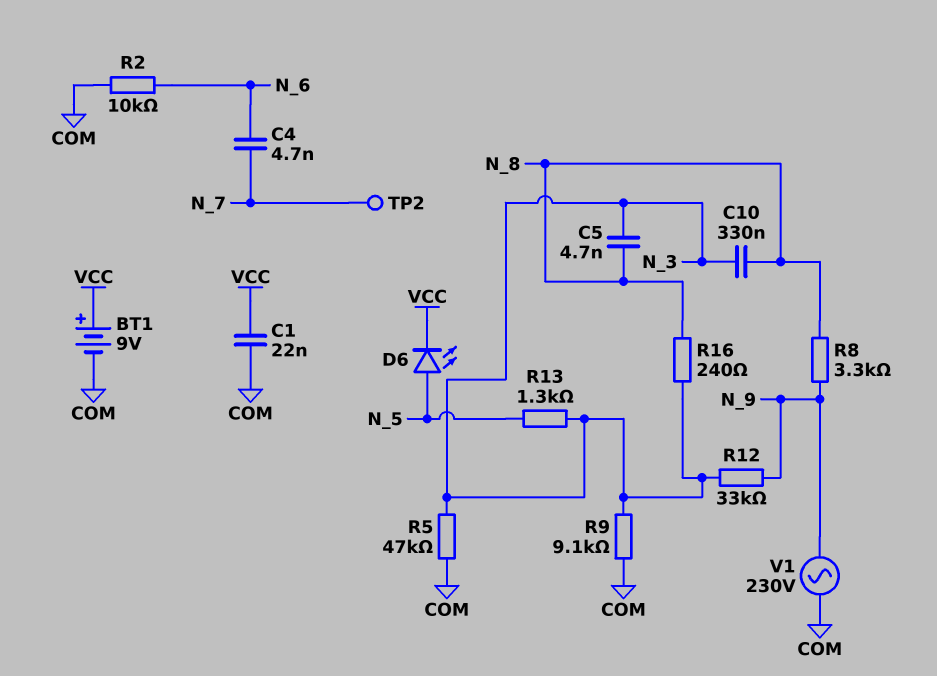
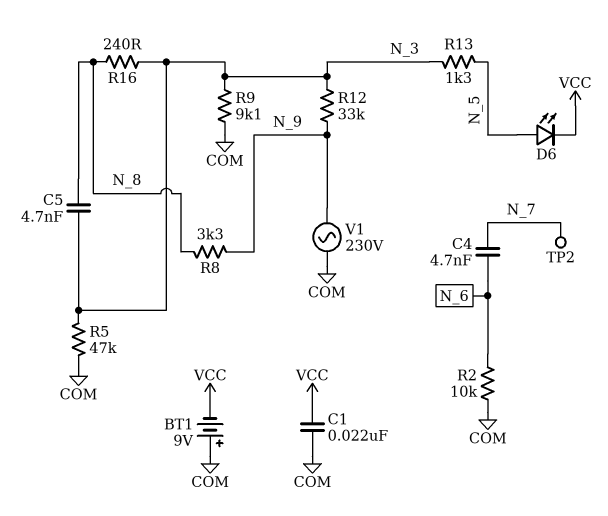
BT1: 9V (plus VCC, minus COM) -> 9V (plus COM, minus VCC)
C10: 330nF (N_3, N_8) -> none

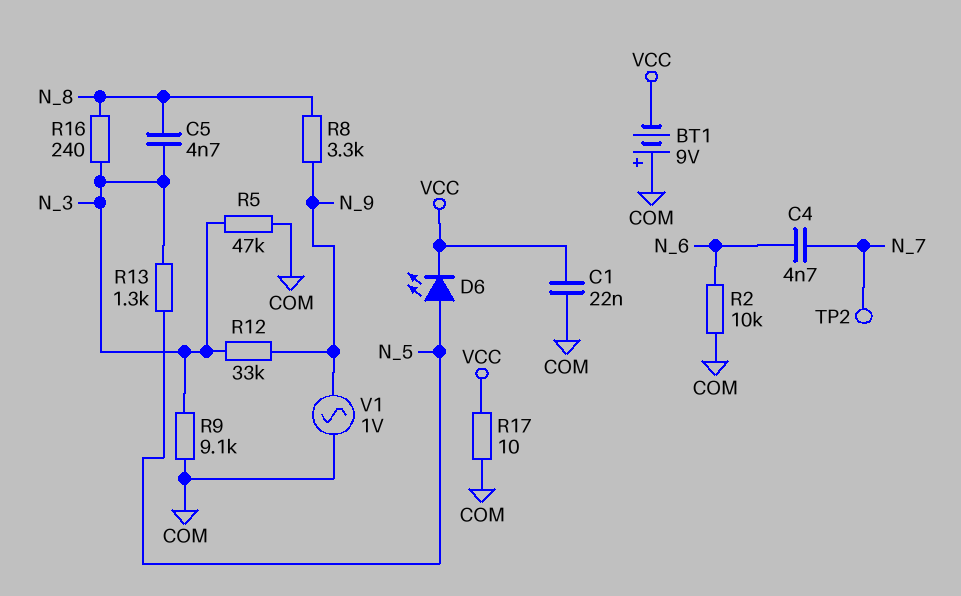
R17: none -> 10 (COM, VCC)
V1: AC 230V (COM, N_9) -> AC 1V (COM, N_9)

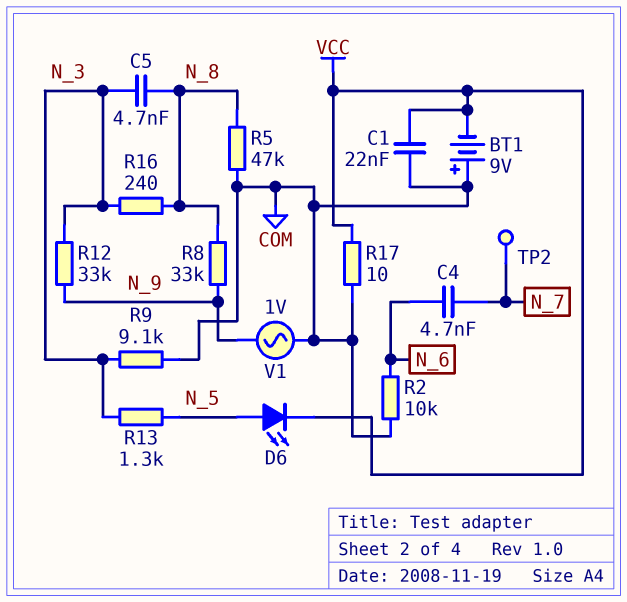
R5: 47k (COM, N_3) -> 47k (COM, N_8)
R8: 3.3k (N_8, N_9) -> 33k (N_8, N_9)

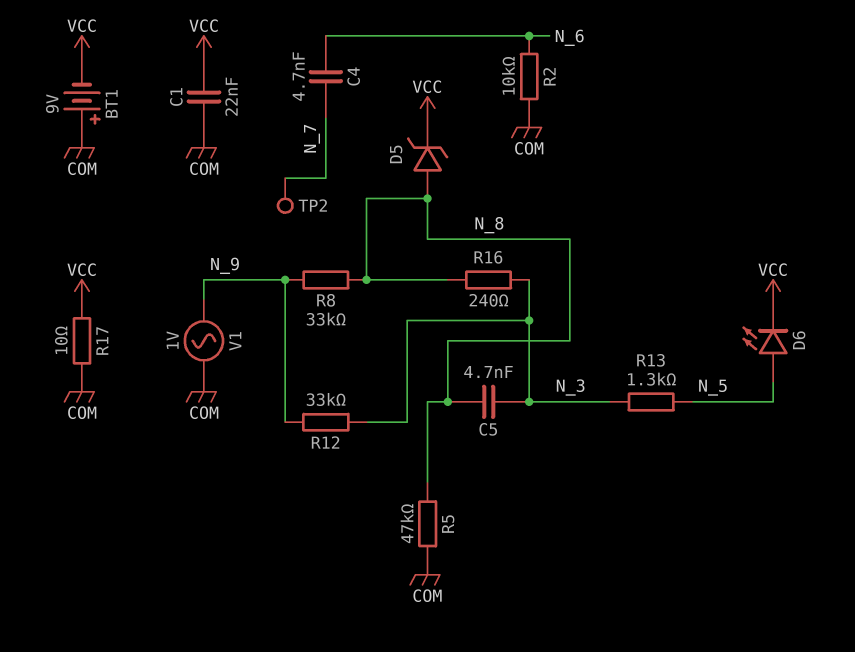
D5: none -> zener (A N_8, K VCC)
R9: 9.1k (COM, N_3) -> none

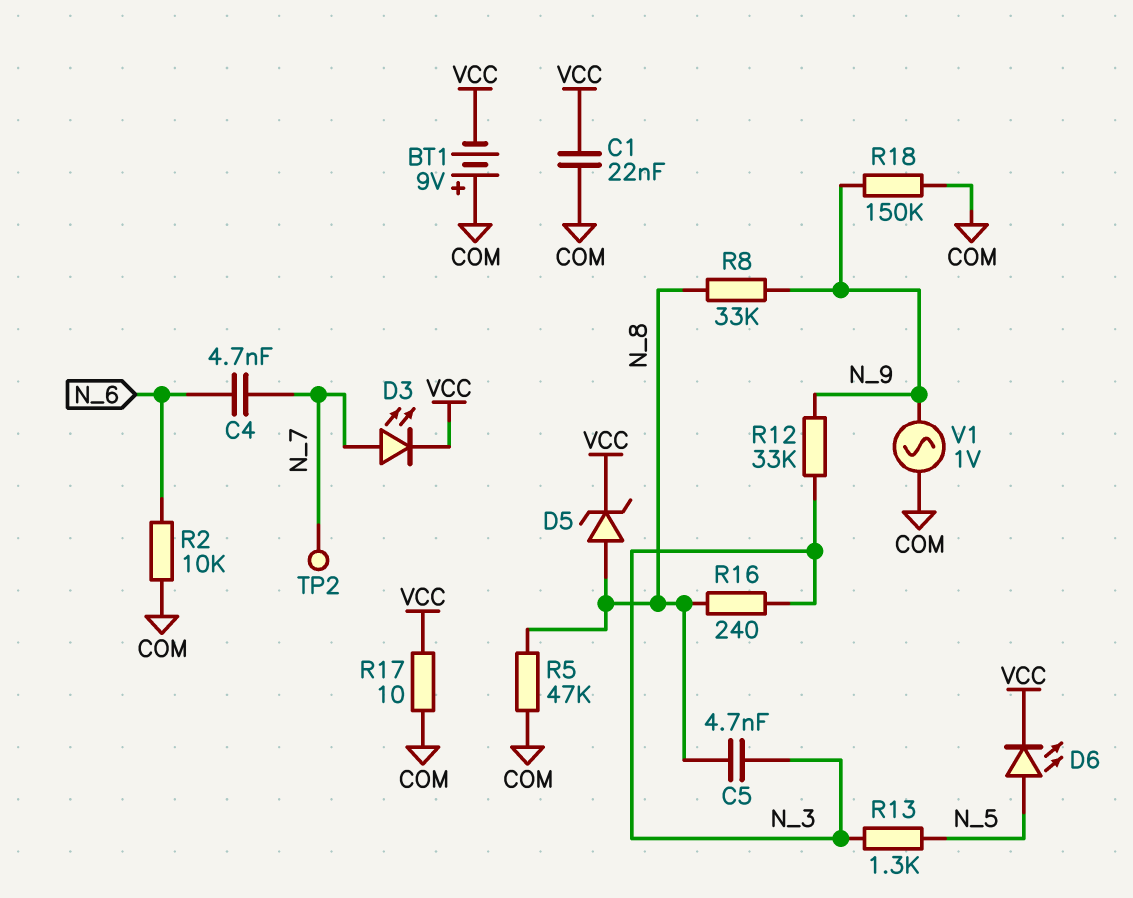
D3: none -> LED (A N_7, K VCC)
R18: none -> 150k (COM, N_9)

